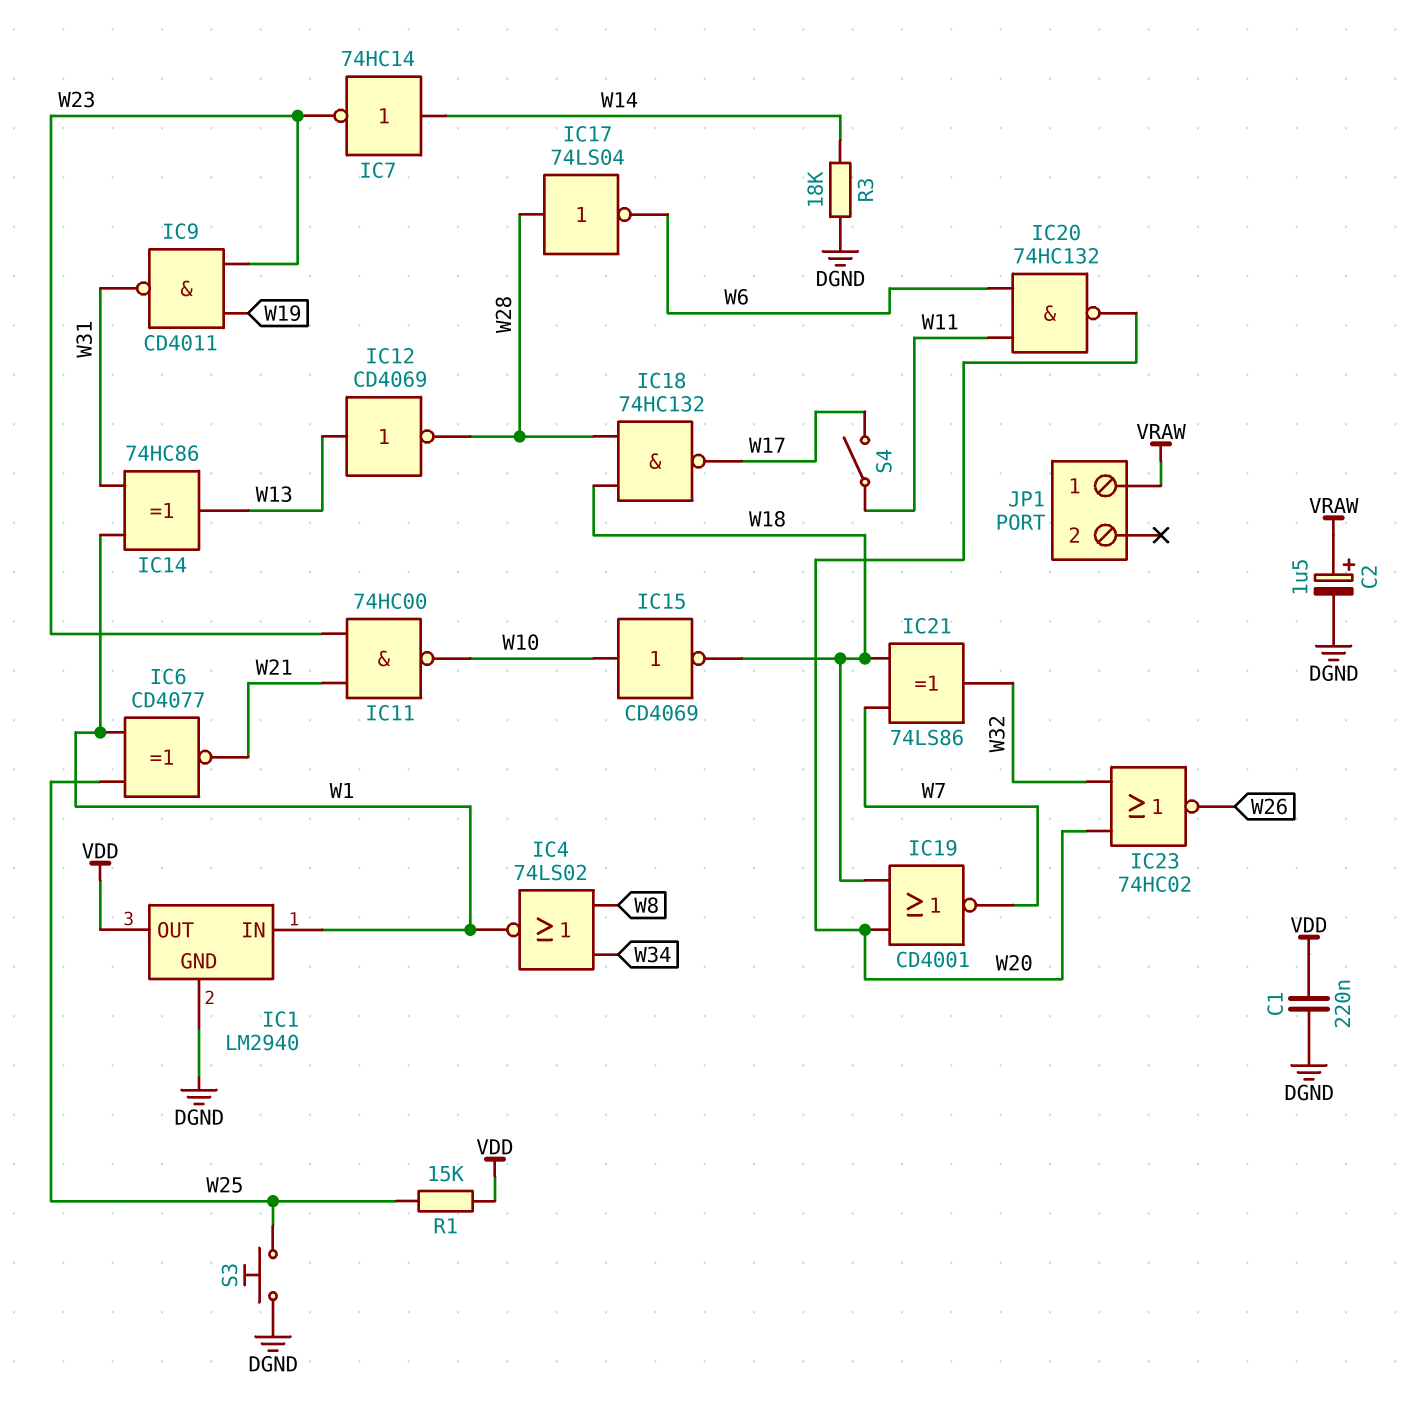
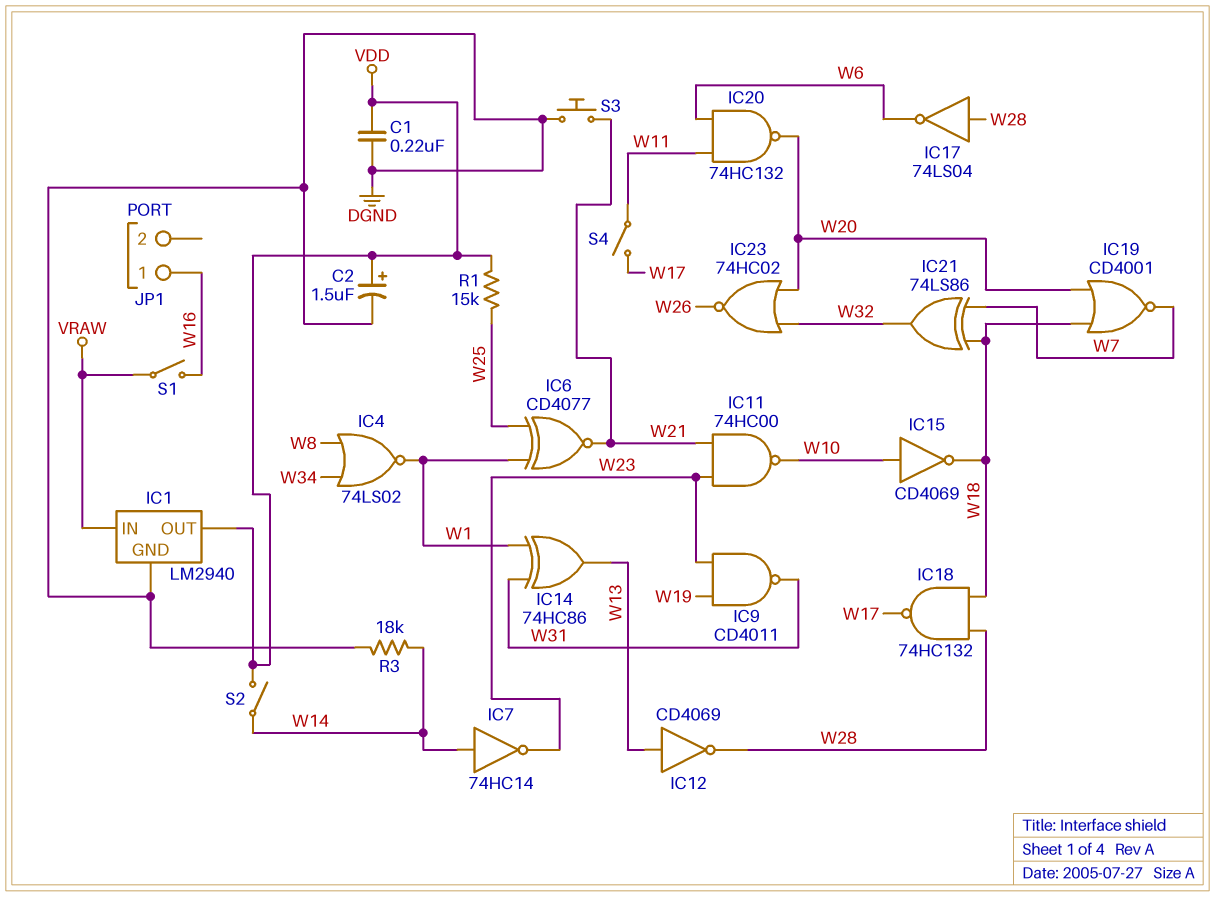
C2: 1.5uF (plus VRAW, minus DGND) -> 1.5uF (plus VDD, minus DGND)
IC1 pin IN: W1 -> VRAW
JP1 pin 1: VRAW -> W16
S1: none -> switch (VRAW, W16)
S2: none -> switch (VDD, W14)
S3: button (DGND, W25) -> button (DGND, W21)

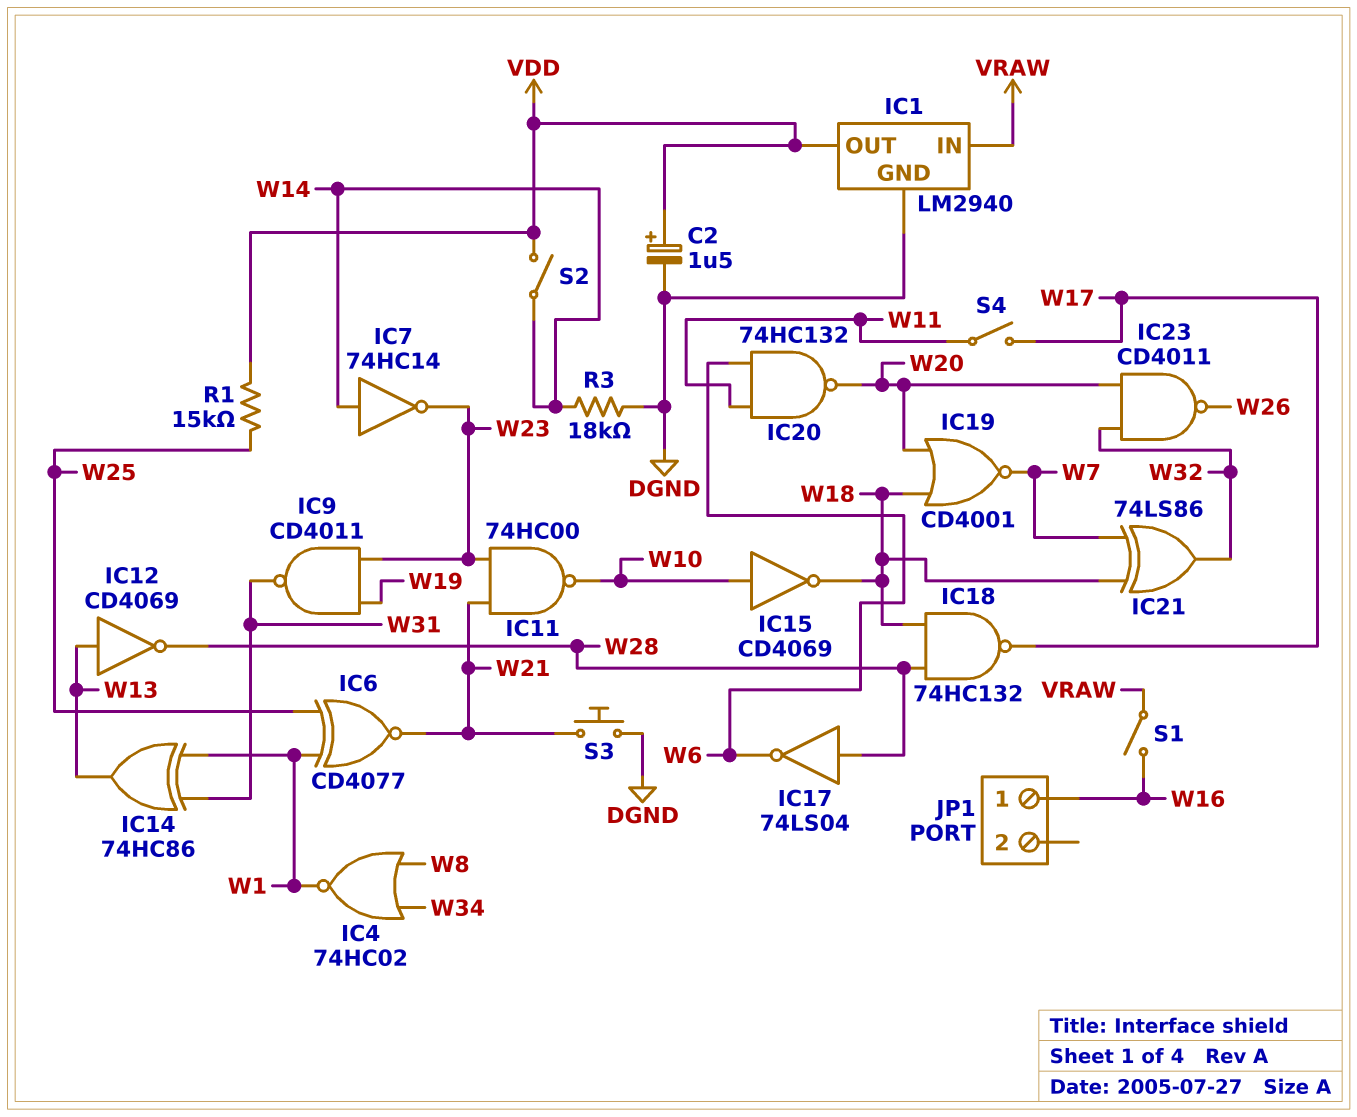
C1: 220nF (DGND, VDD) -> none
IC4: NOR 74LS02 (in W8, in W34, out W1) -> NOR 74HC02 (in W8, in W34, out W1)
IC23: NOR 74HC02 (in W20, in W32, out W26) -> NAND CD4011 (in W20, in W32, out W26)

